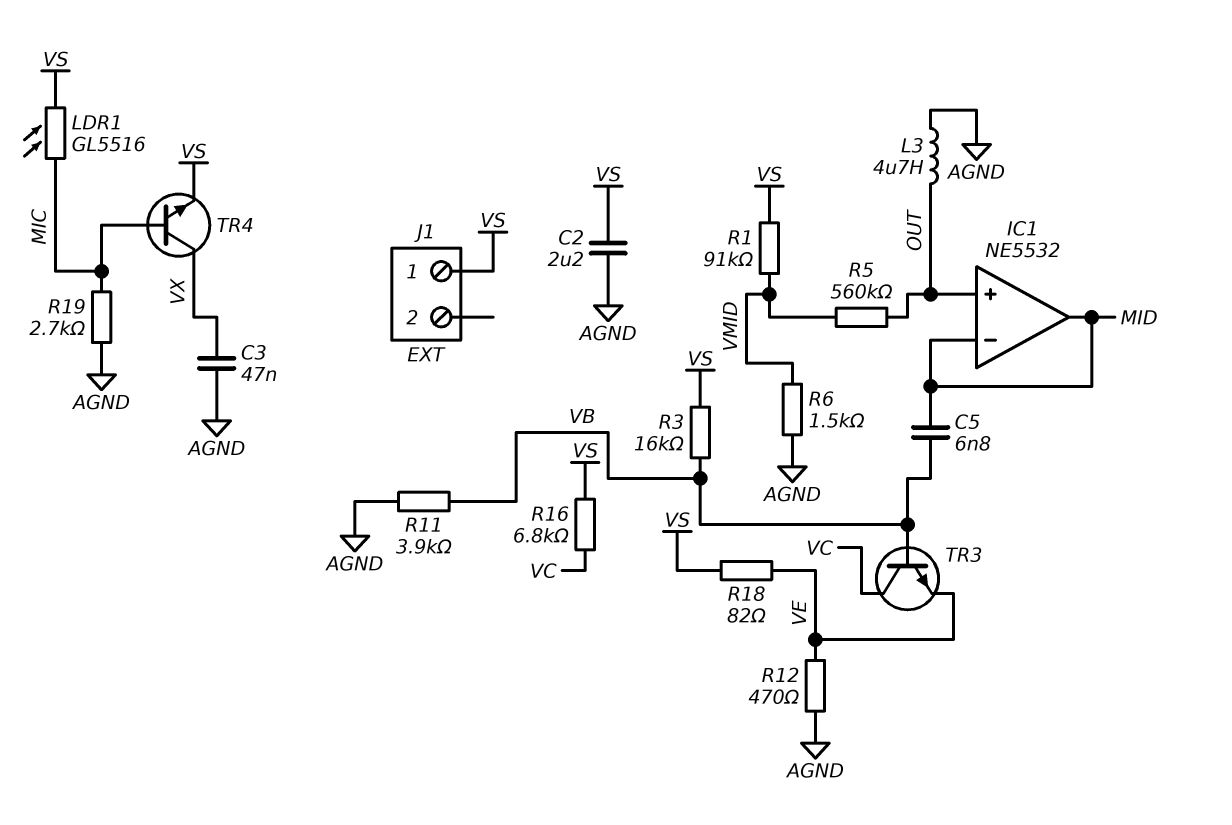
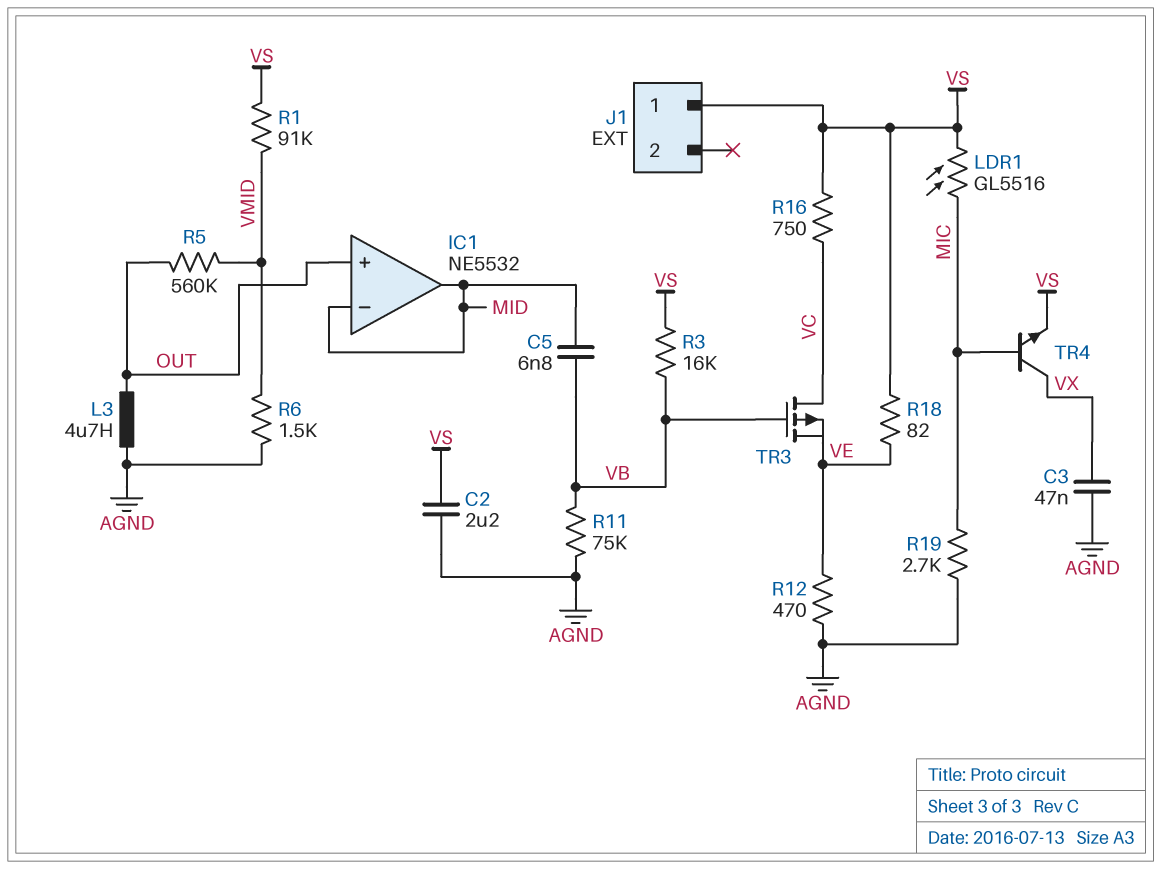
R11: 3.9k (AGND, VB) -> 75k (AGND, VB)
R16: 6.8k (VC, VS) -> 750 (VC, VS)
TR3: NPN (B VB, C VC, E VE) -> PMOS (G VB, D VC, S VE)

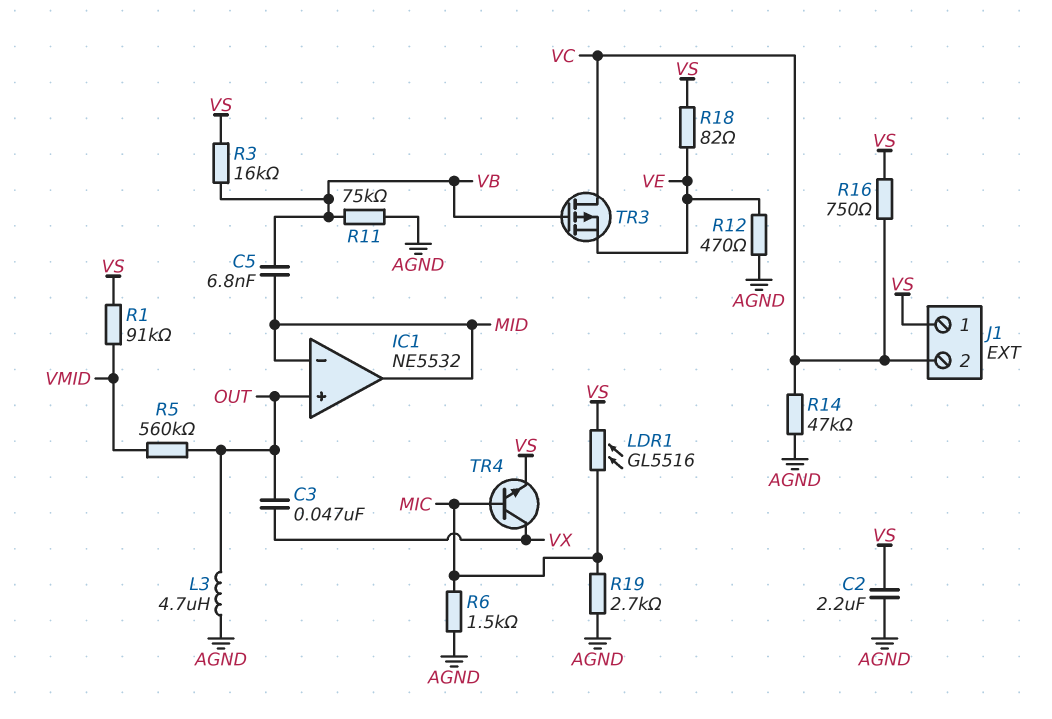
C3: 47nF (AGND, VX) -> 47nF (OUT, VX)
J1 pin 2: none -> VC
R6: 1.5k (AGND, VMID) -> 1.5k (AGND, MIC)
R14: none -> 47k (AGND, VC)

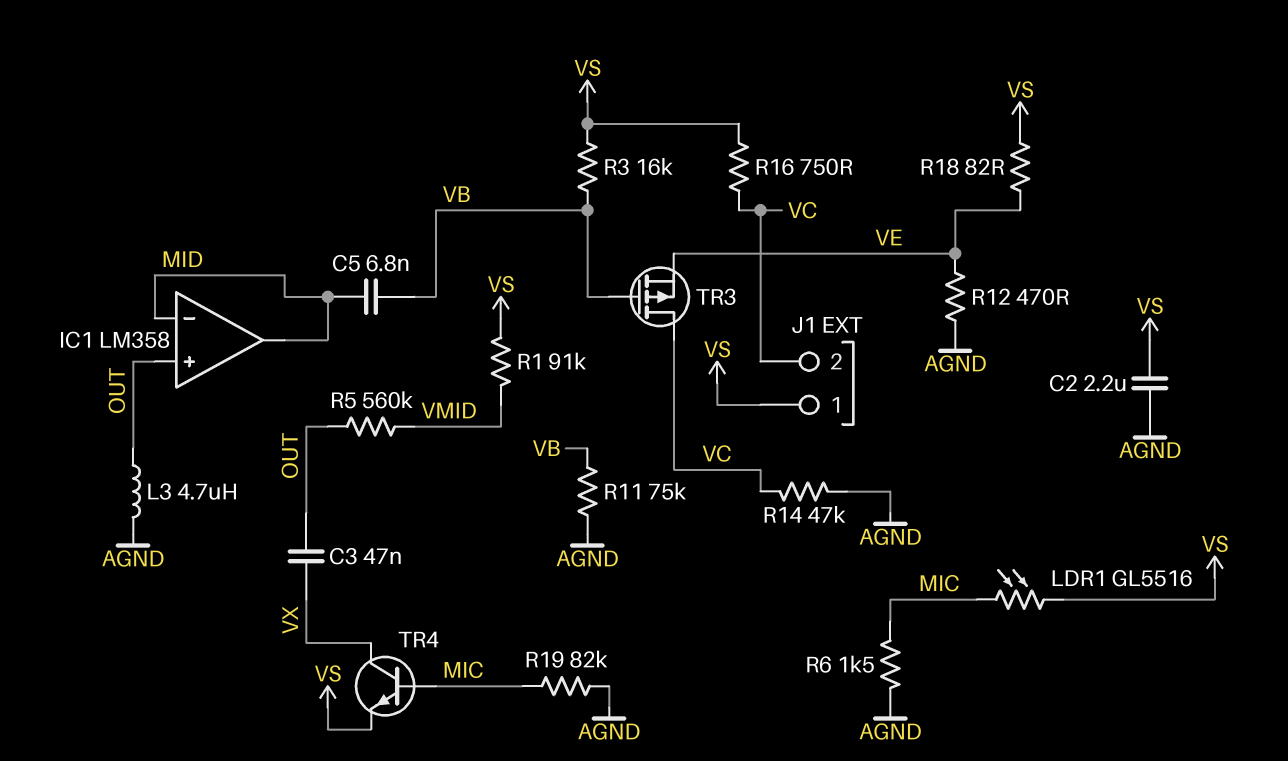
IC1: NE5532 -> LM358
R19: 2.7k (AGND, MIC) -> 82k (AGND, MIC)

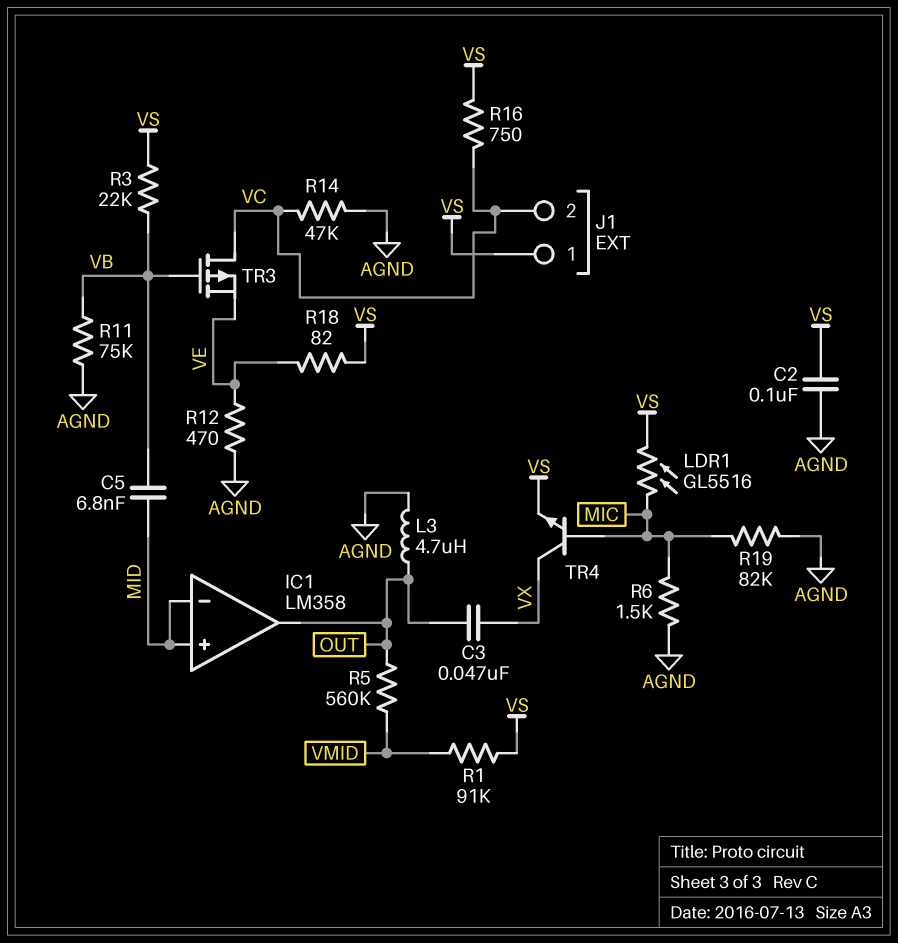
C2: 2.2uF (AGND, VS) -> 100nF (AGND, VS)
IC1 pin in+: OUT -> MID
IC1 pin out: MID -> OUT
R3: 16k (VB, VS) -> 22k (VB, VS)

